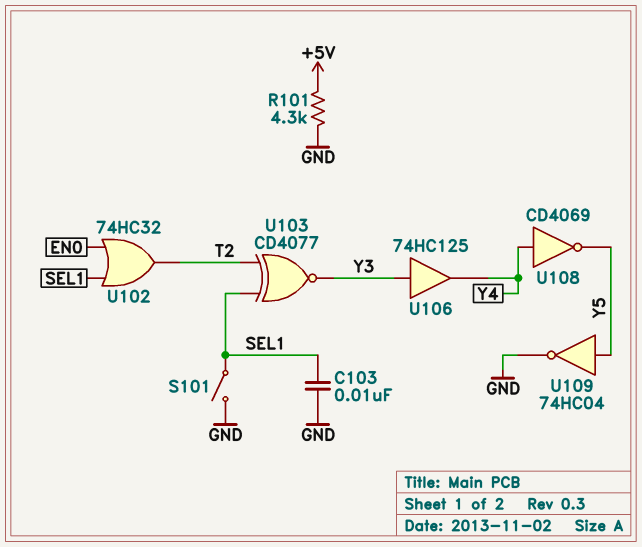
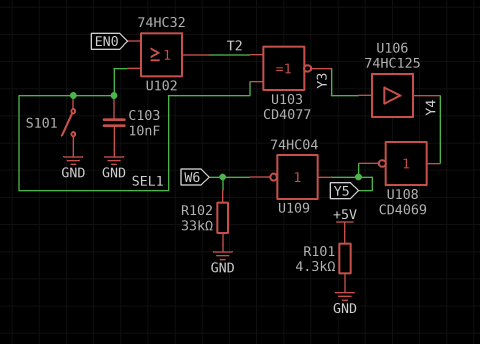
R102: none -> 33k (GND, W6)
U109: NOT 74HC04 (in Y5, out GND) -> NOT 74HC04 (in Y5, out W6)

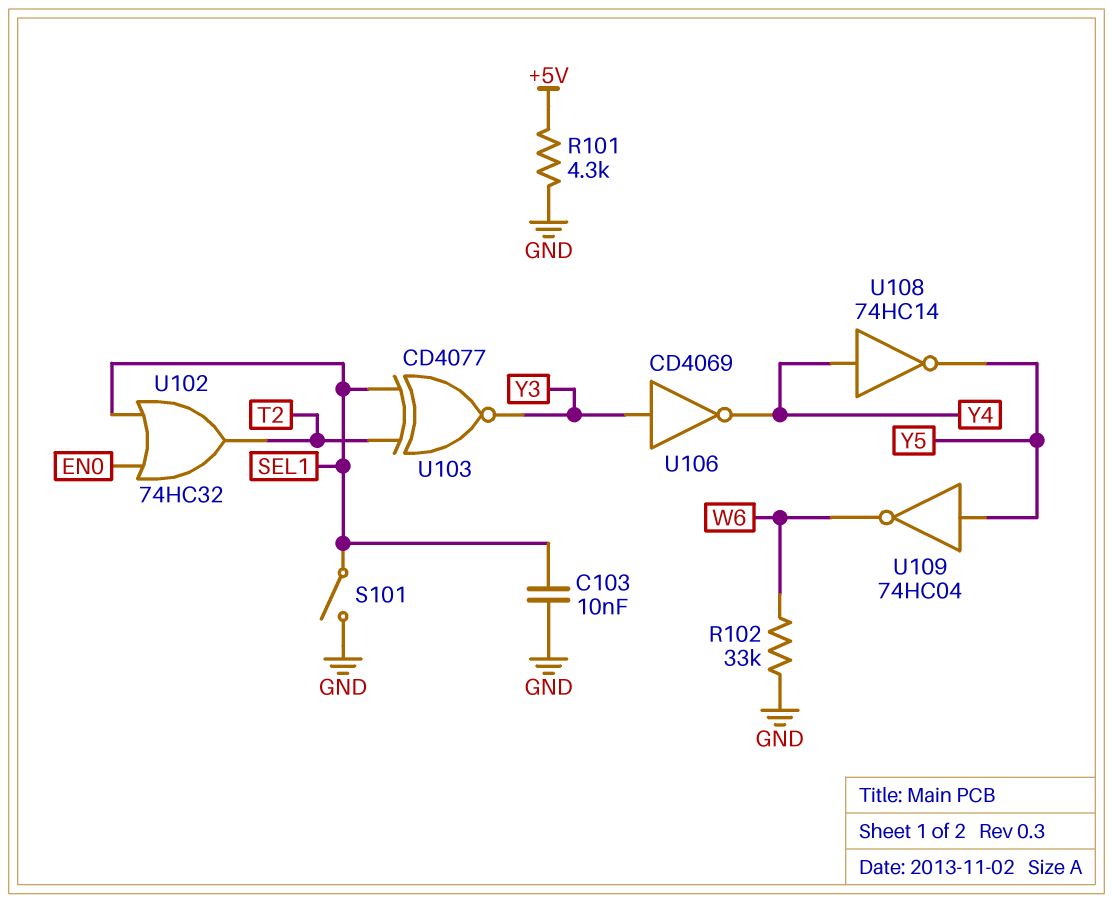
U106: buffer 74HC125 (in Y3, out Y4) -> NOT CD4069 (in Y3, out Y4)
U108: NOT CD4069 (in Y4, out Y5) -> NOT 74HC14 (in Y4, out Y5)

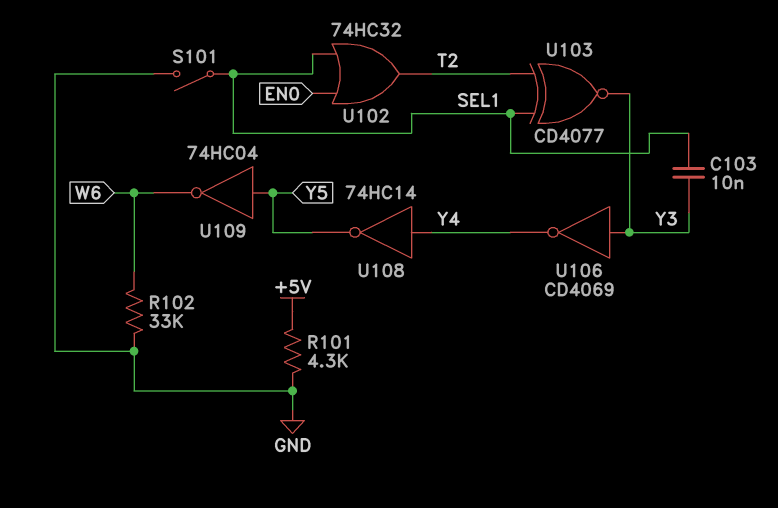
C103: 10nF (GND, SEL1) -> 10nF (SEL1, Y3)

